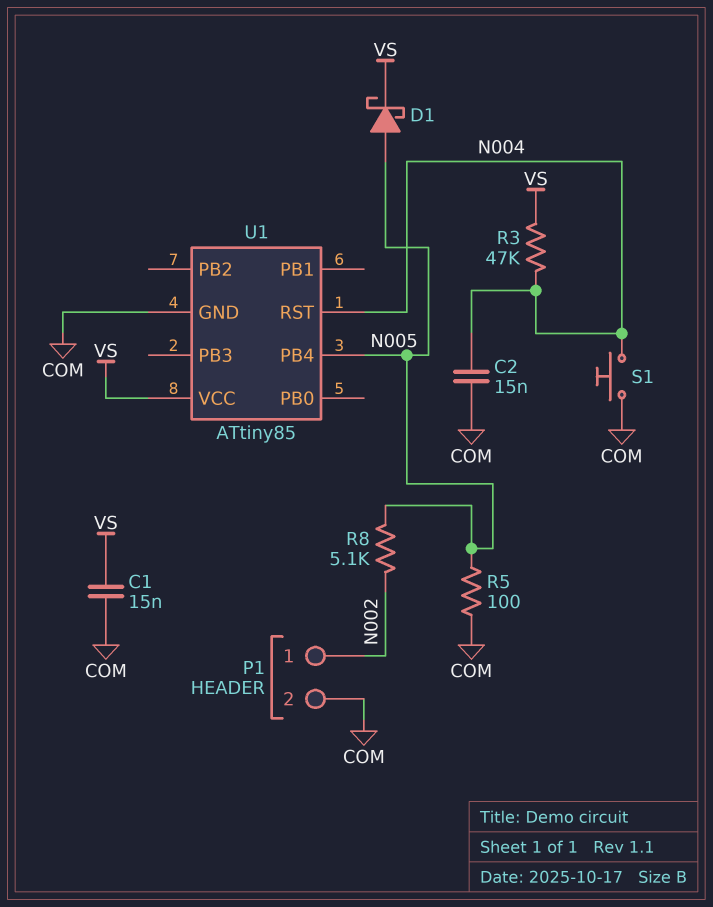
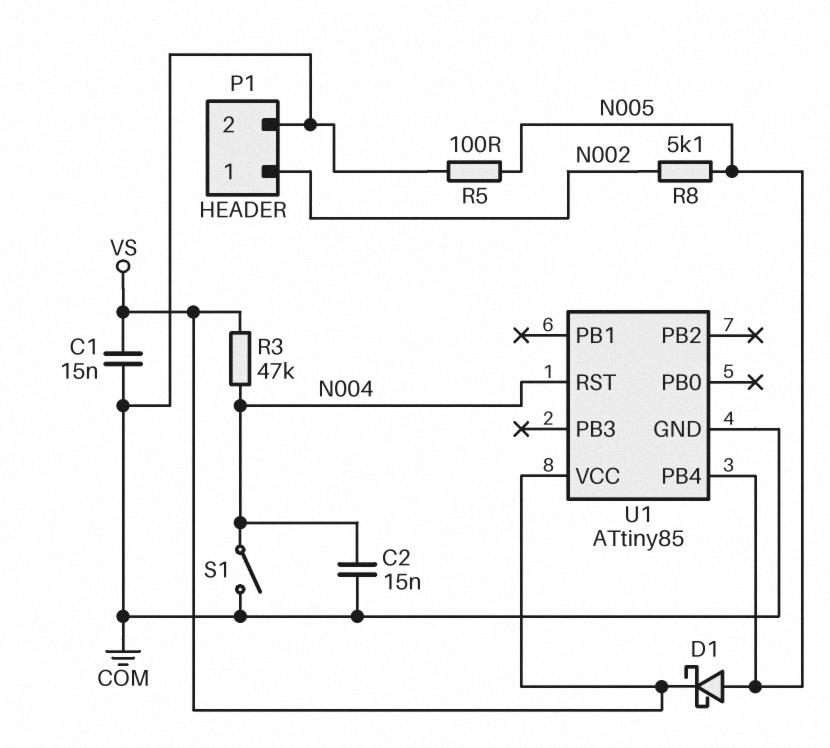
S1: button (COM, N004) -> switch (COM, N004)

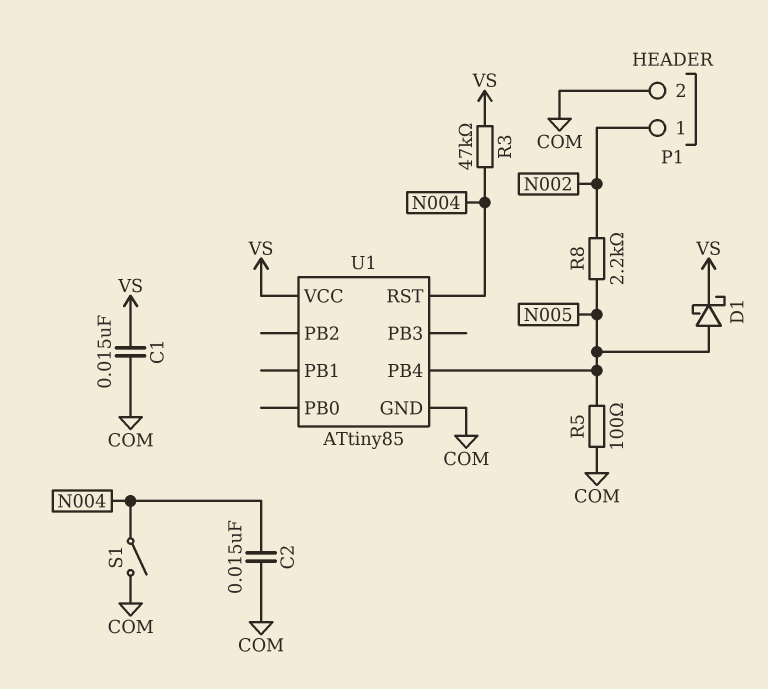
R8: 5.1k (N002, N005) -> 2.2k (N002, N005)

